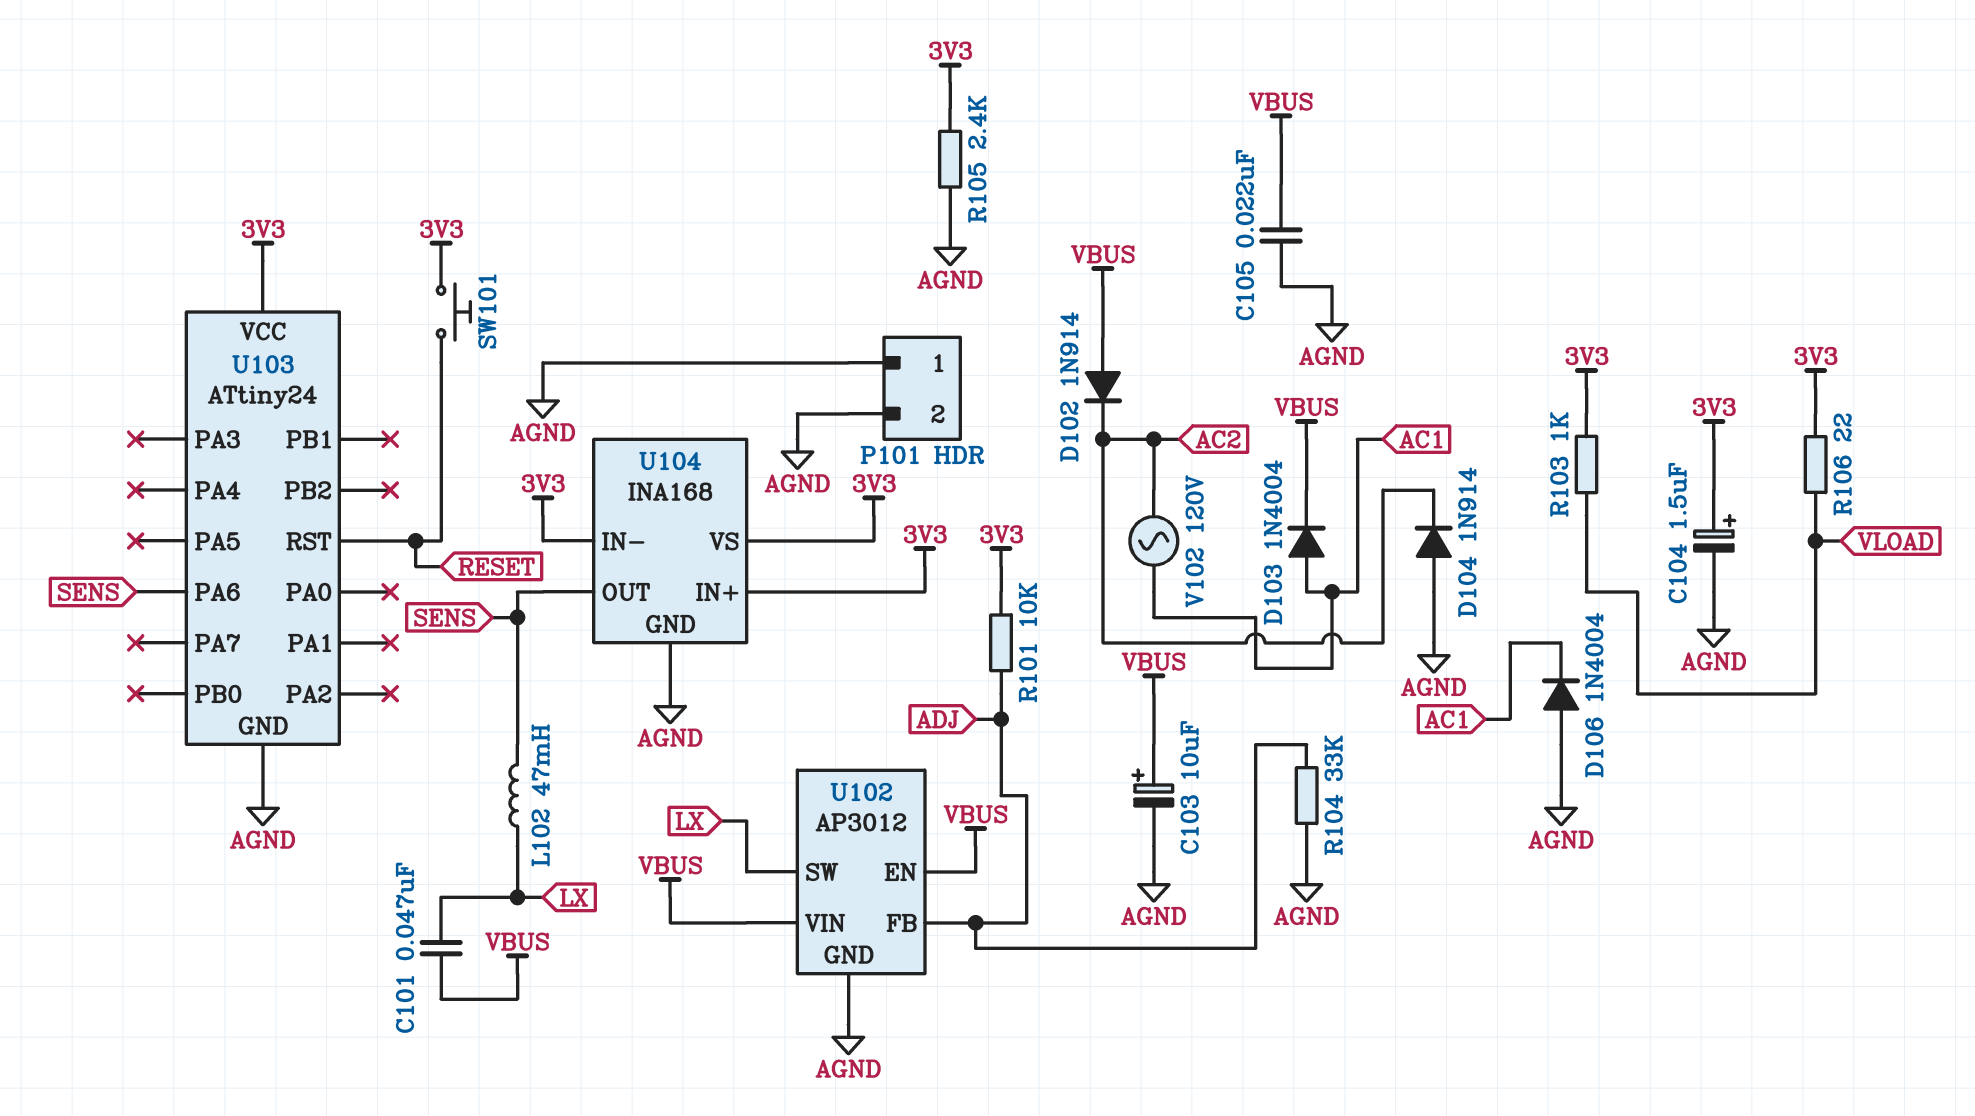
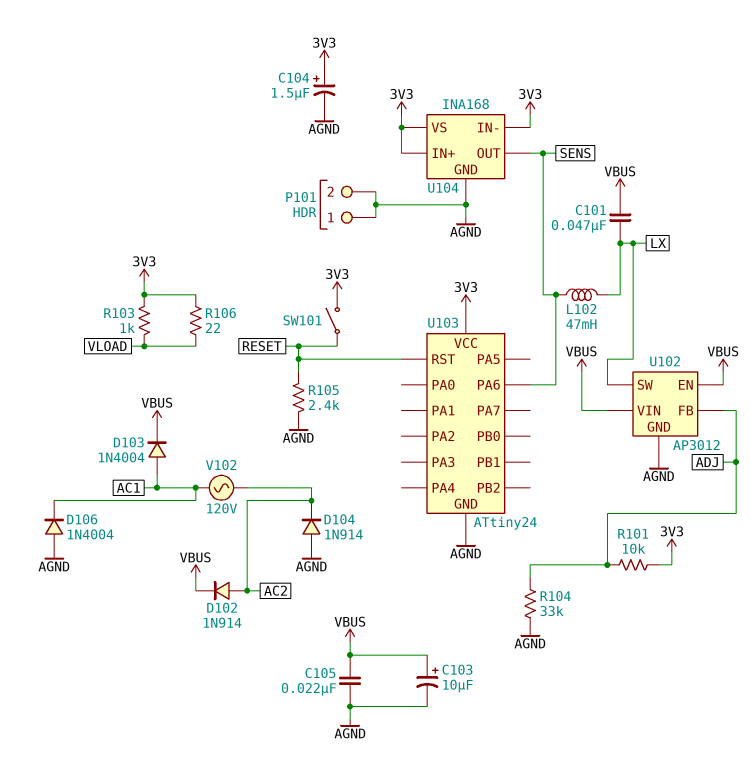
D102: diode 1N914 (A VBUS, K AC2) -> diode 1N914 (A AC2, K VBUS)
R105: 2.4k (3V3, AGND) -> 2.4k (AGND, RESET)
SW101: button (3V3, RESET) -> switch (3V3, RESET)

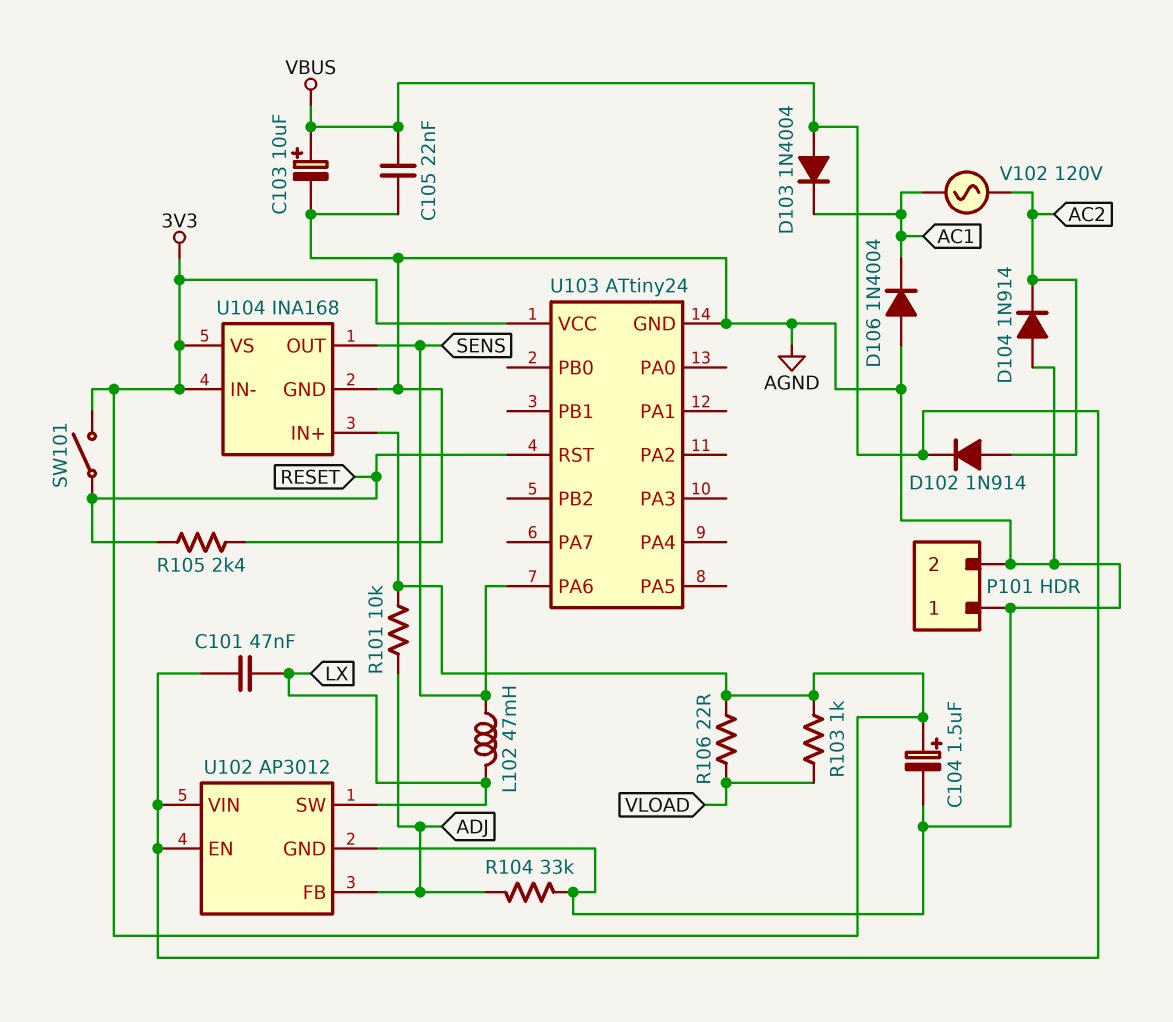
D103: diode 1N4004 (A AC1, K VBUS) -> diode 1N4004 (A VBUS, K AC1)

